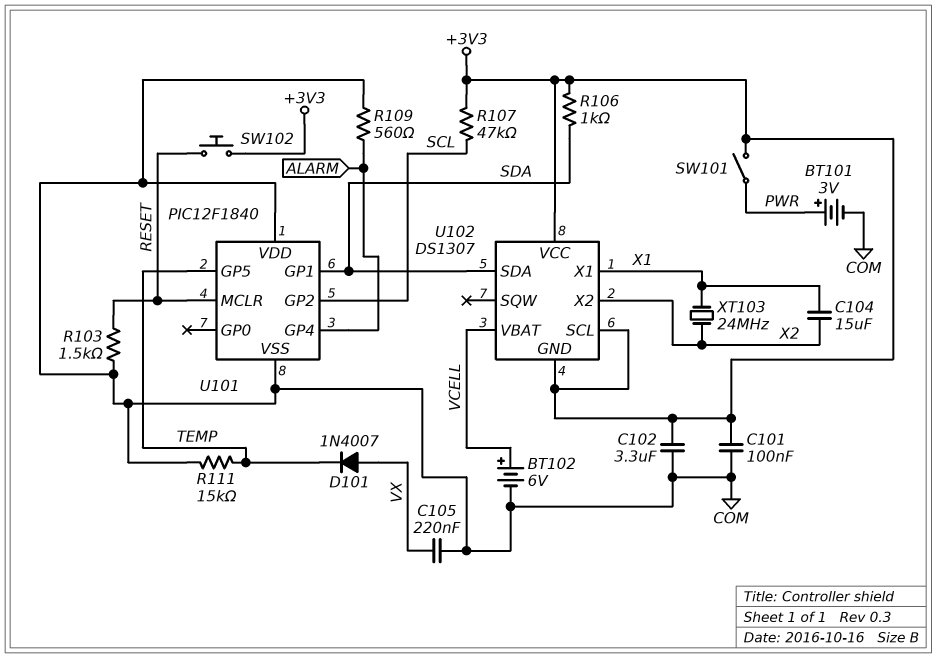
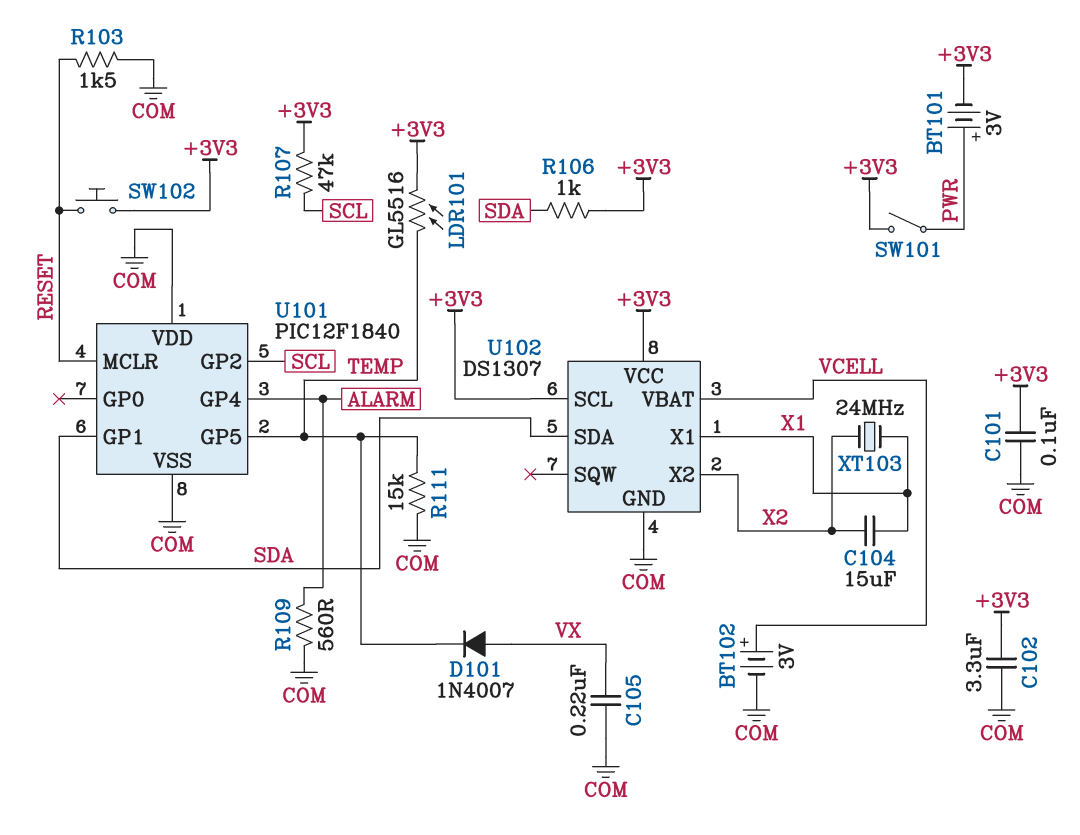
BT101: 3V (plus PWR, minus COM) -> 3V (plus PWR, minus +3V3)
BT102: 6V (plus VCELL, minus COM) -> 3V (plus VCELL, minus COM)
LDR101: none -> GL5516 (+3V3, TEMP)
U102 pin GND: +3V3 -> COM

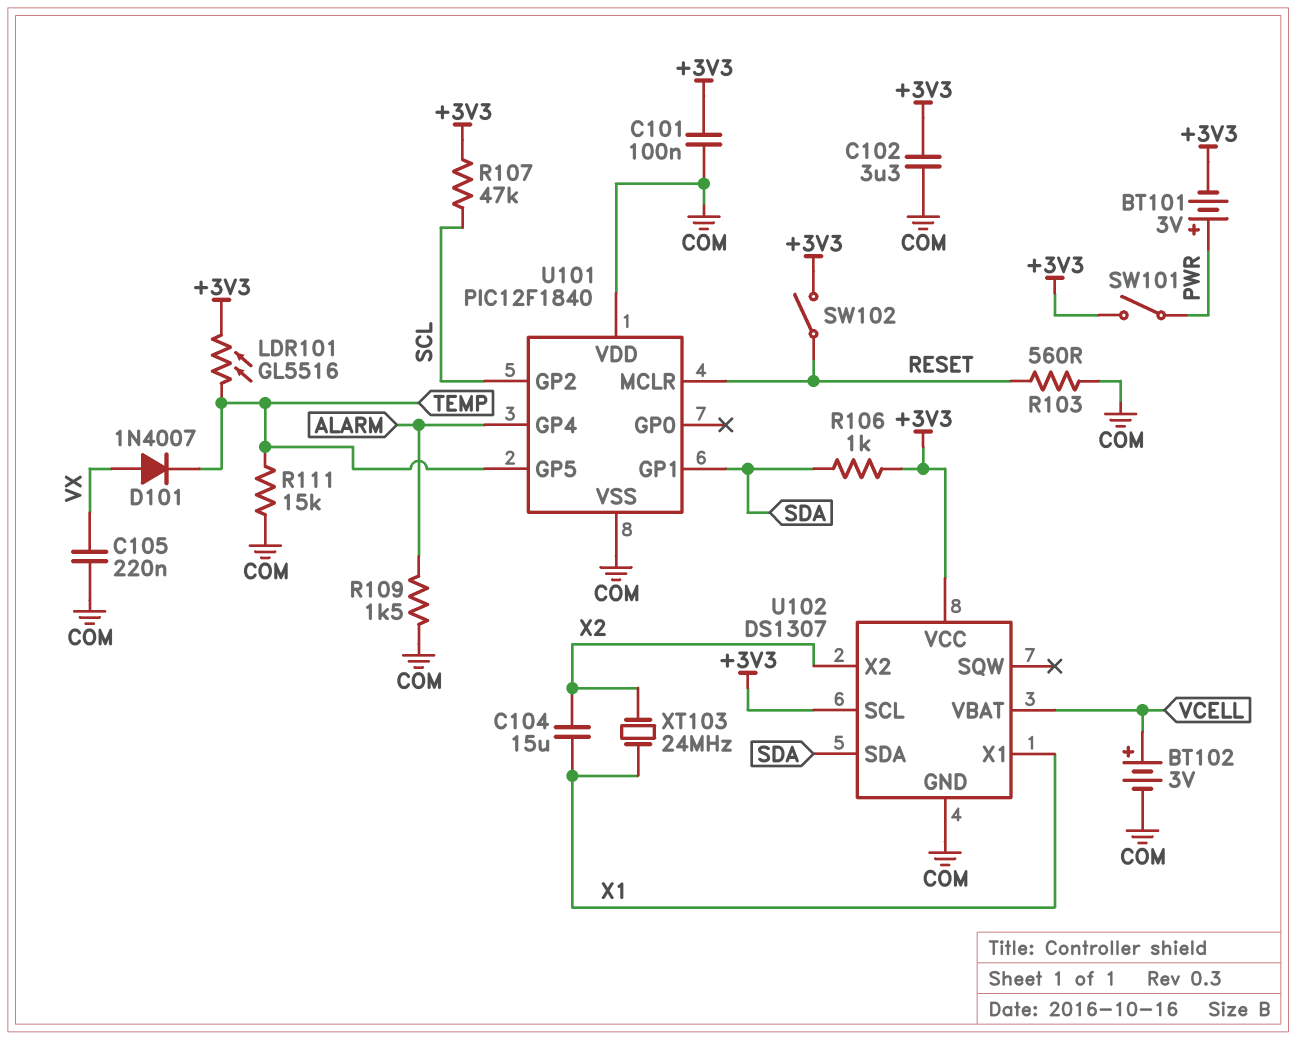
R103: 1.5k (COM, RESET) -> 560 (COM, RESET)
R109: 560 (ALARM, COM) -> 1.5k (ALARM, COM)
SW102: button (+3V3, RESET) -> switch (+3V3, RESET)

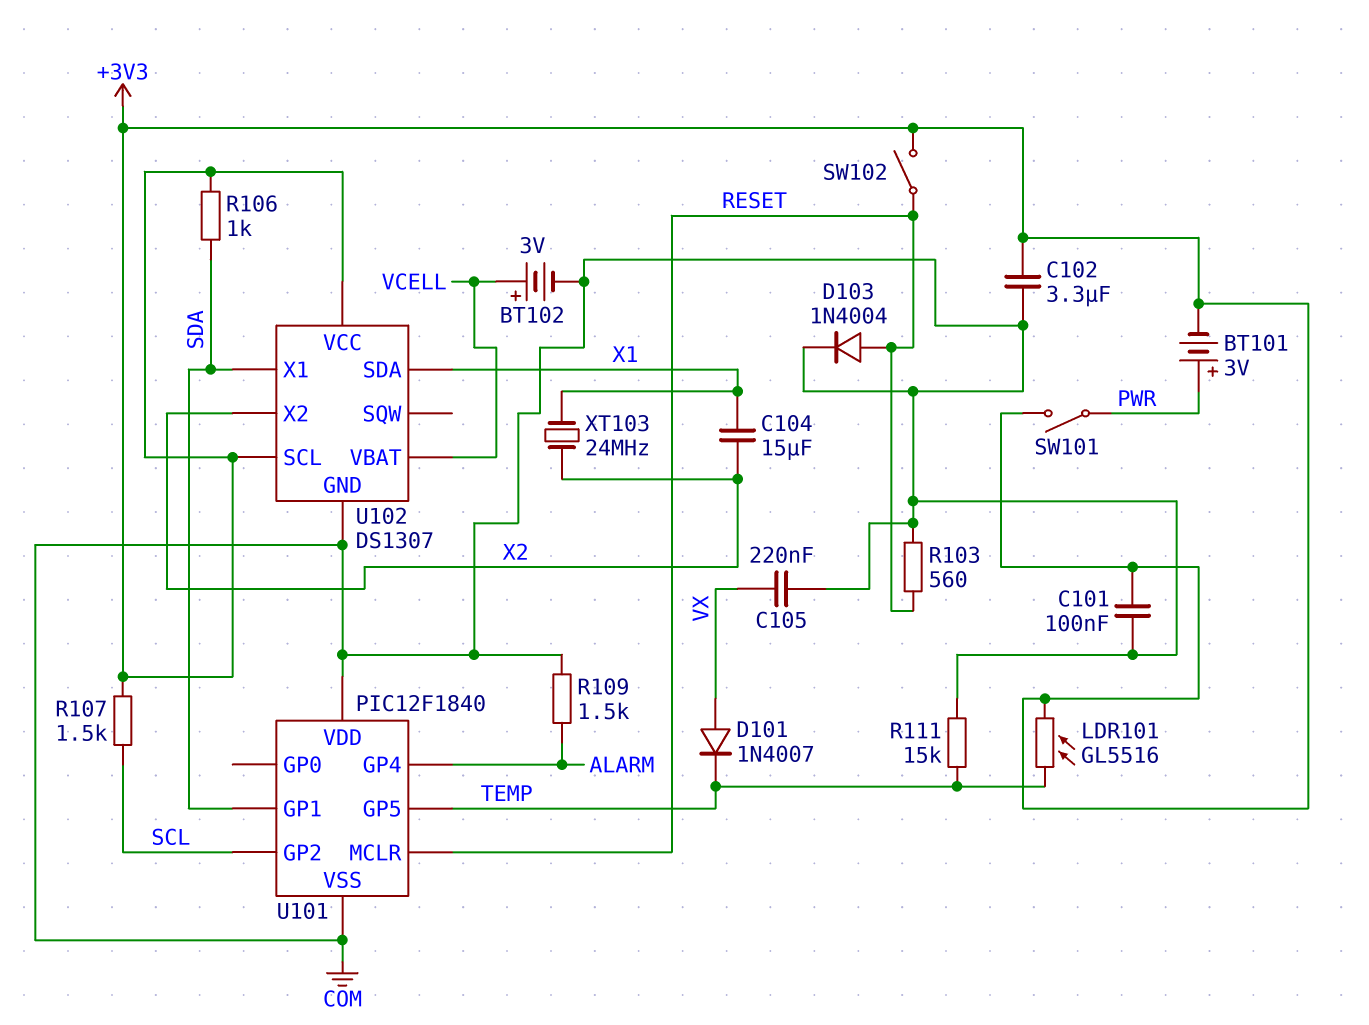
D103: none -> diode 1N4004 (A RESET, K COM)
R107: 47k (+3V3, SCL) -> 1.5k (+3V3, SCL)
U102 pin SDA: SDA -> X1
U102 pin X1: X1 -> SDA

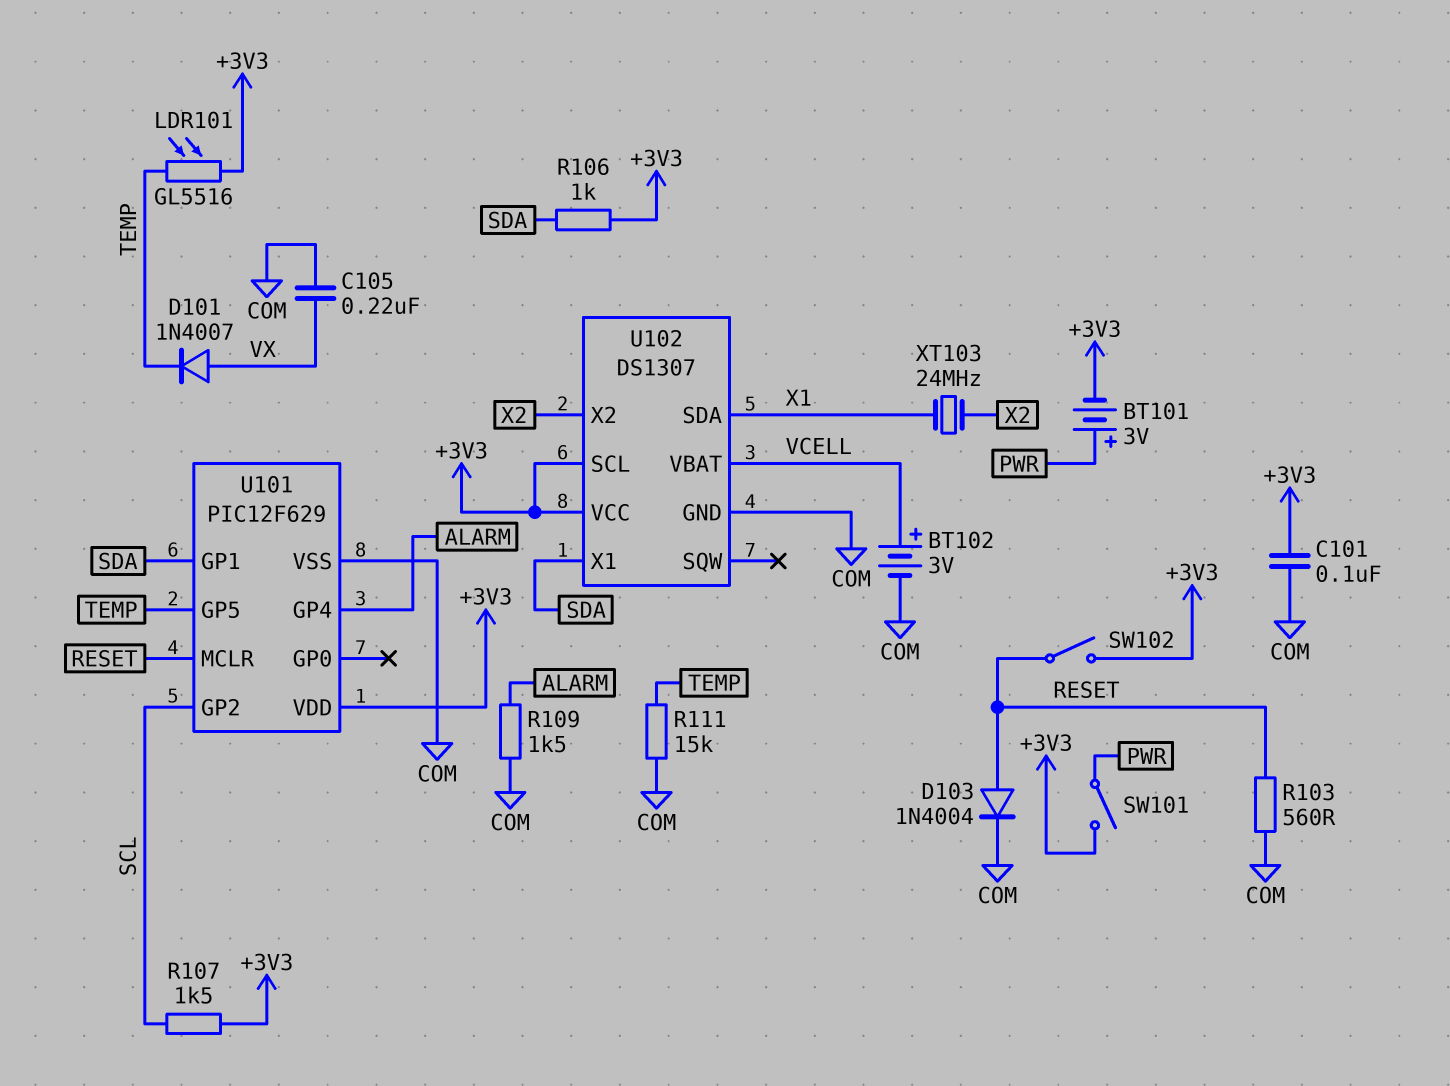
C102: 3.3uF (+3V3, COM) -> none
C104: 15uF (X1, X2) -> none
U101: PIC12F1840 -> PIC12F629
U101 pin VDD: COM -> +3V3

